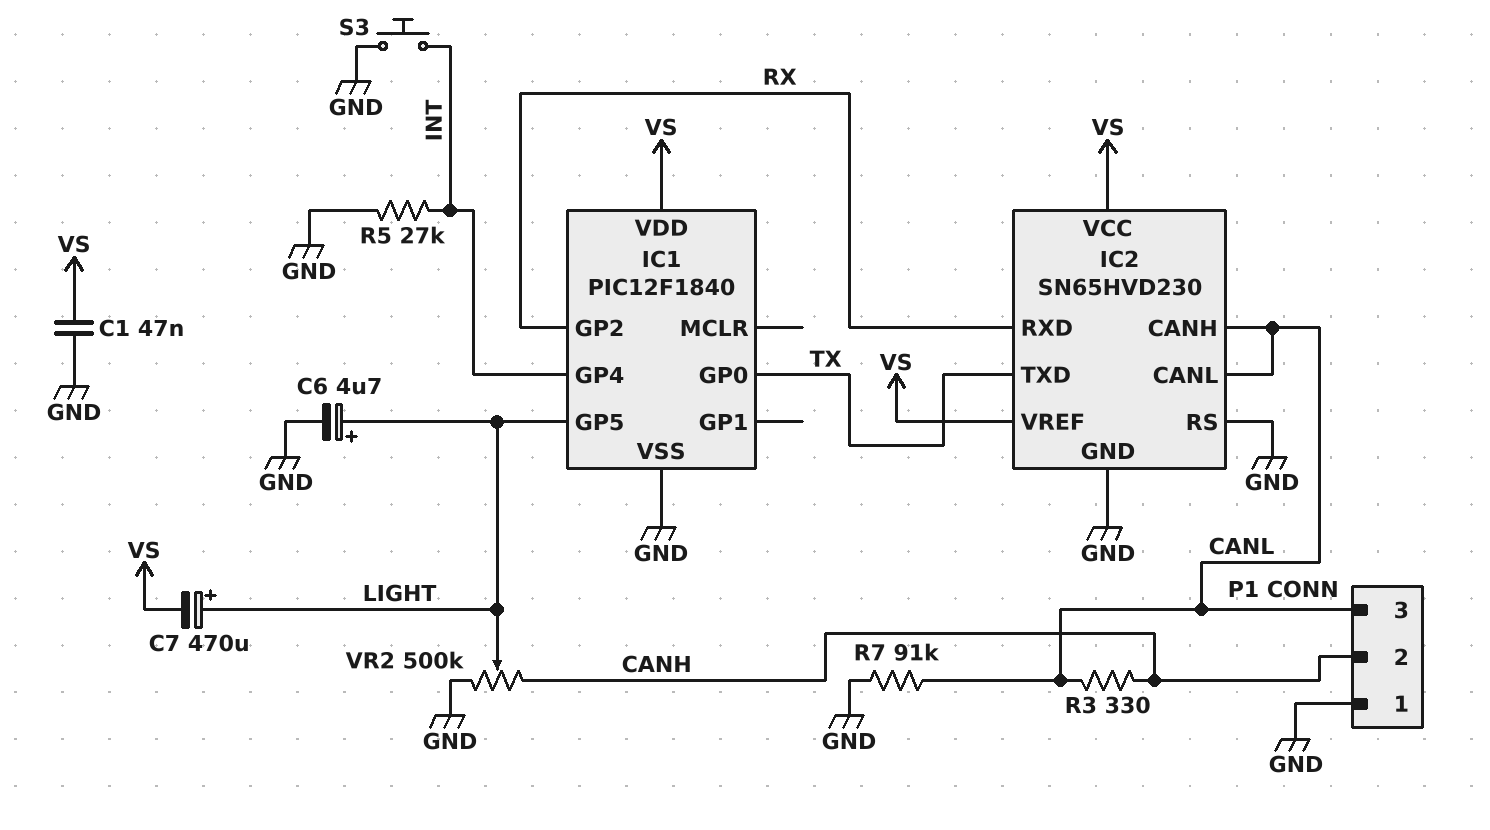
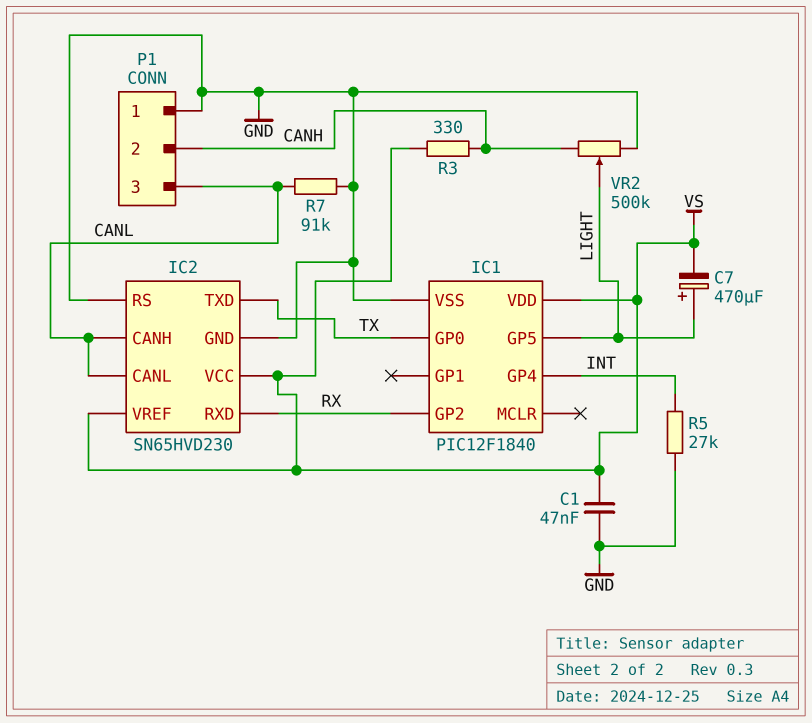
C6: 4.7uF (plus LIGHT, minus GND) -> none
R3: 330 (CANH, CANL) -> 330 (CANH, VS)
S3: button (GND, INT) -> none

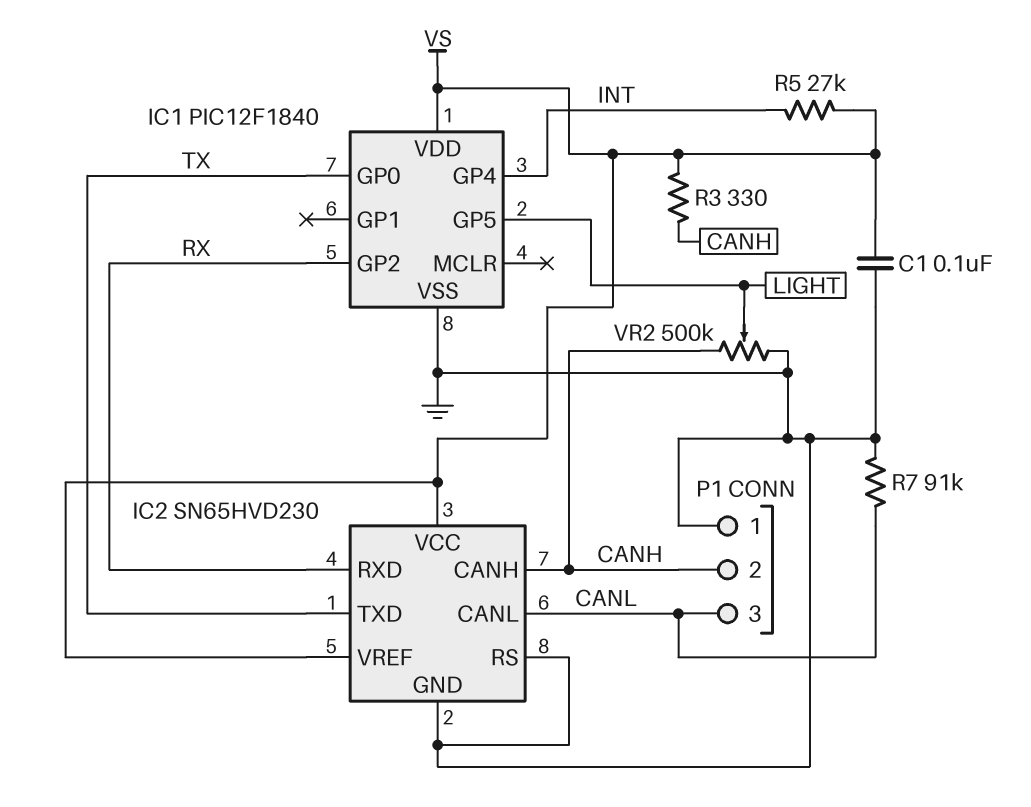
C1: 47nF (GND, VS) -> 100nF (GND, VS)
C7: 470uF (plus LIGHT, minus VS) -> none
IC2 pin CANH: CANL -> CANH
R5: 27k (GND, INT) -> 27k (INT, VS)

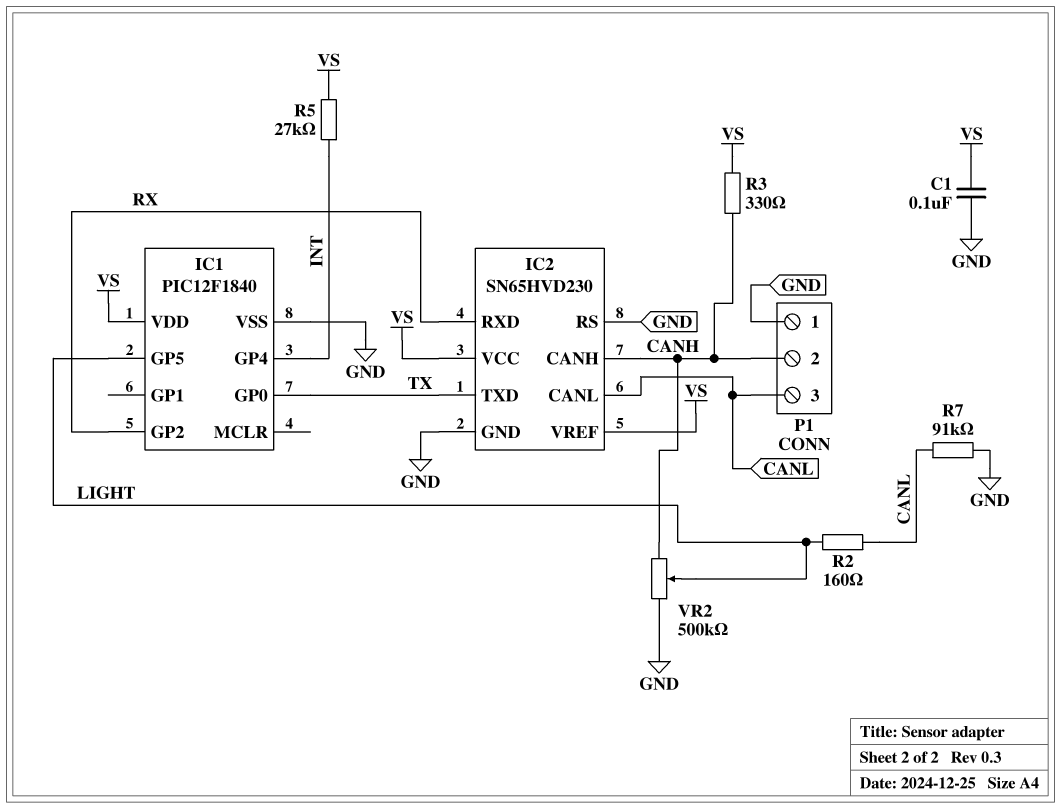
R2: none -> 160 (CANL, LIGHT)

